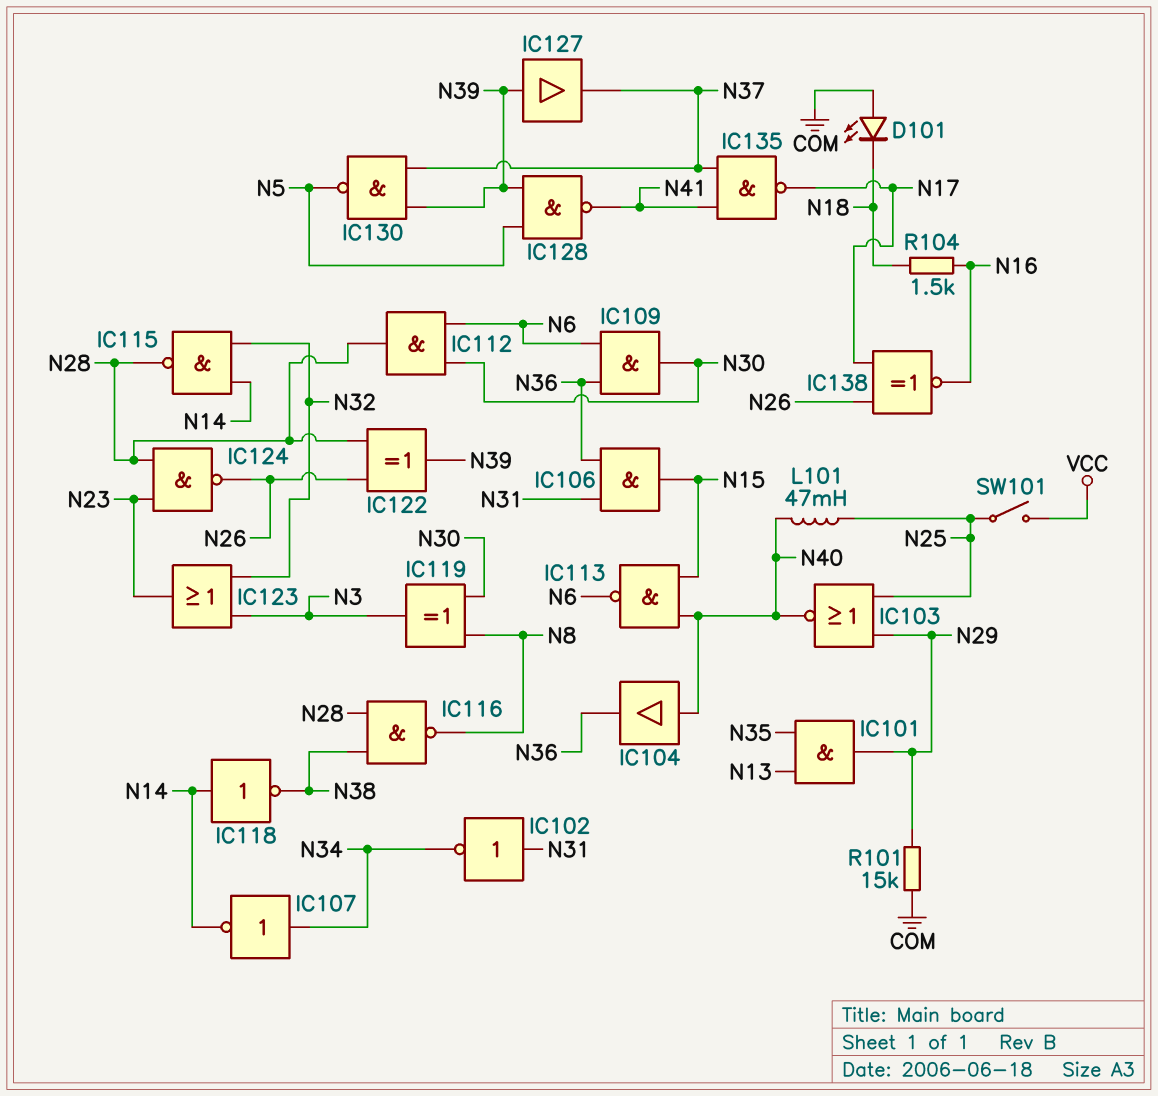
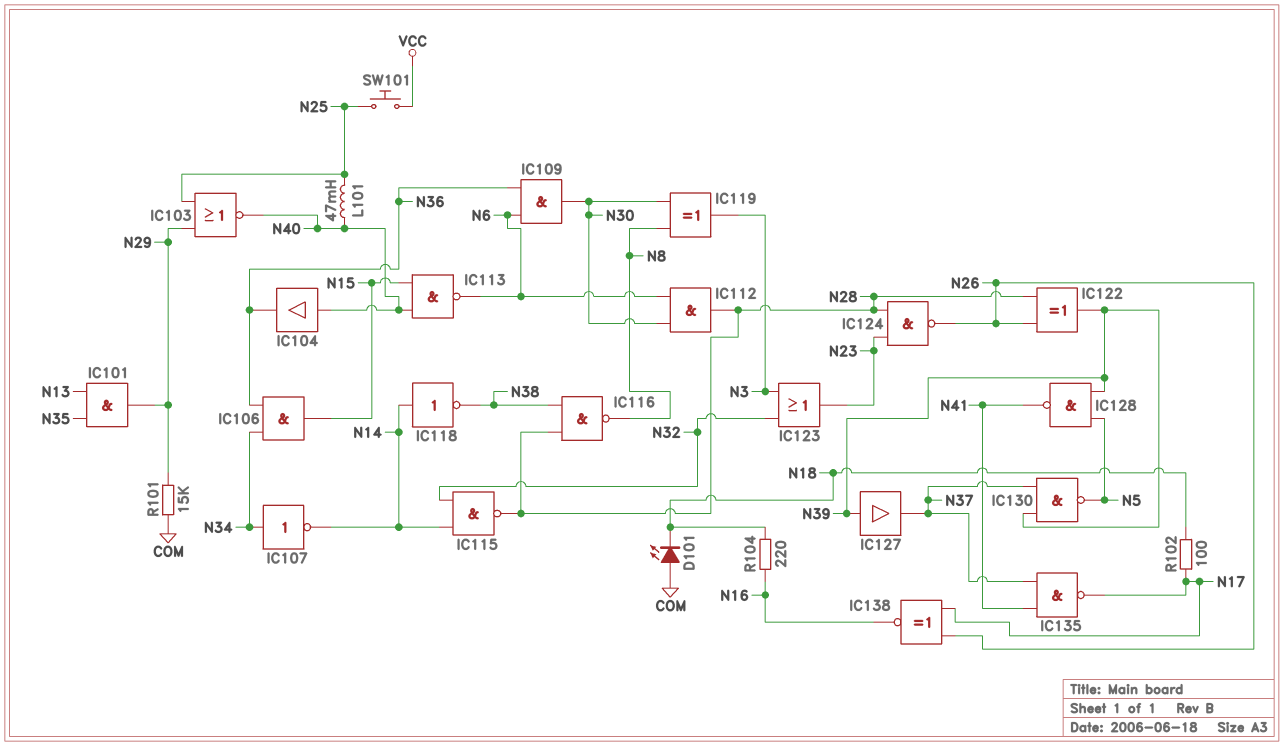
IC102: NOT (in N31, out N34) -> none
IC106: AND (in N31, in N36, out N15) -> AND (in N34, in N36, out N15)
R102: none -> 100 (N17, N18)
R104: 1.5k (N16, N18) -> 220 (N16, N18)
SW101: switch (N25, VCC) -> button (N25, VCC)

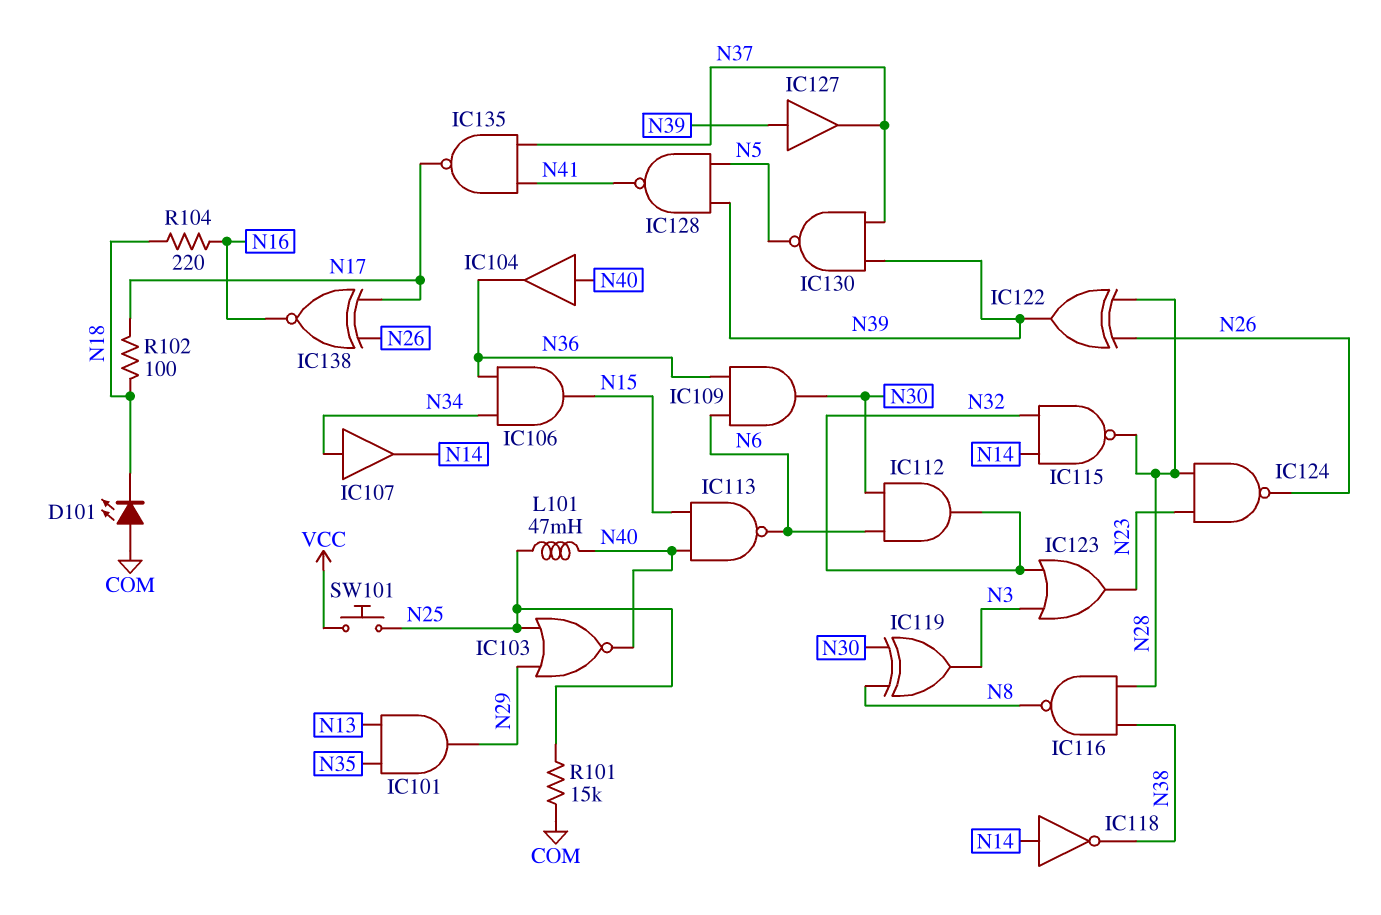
IC107: NOT (in N34, out N14) -> buffer (in N34, out N14)
IC112: AND (in N6, in N30, out N28) -> AND (in N6, in N30, out N32)
R101: 15k (COM, N29) -> 15k (COM, N25)

